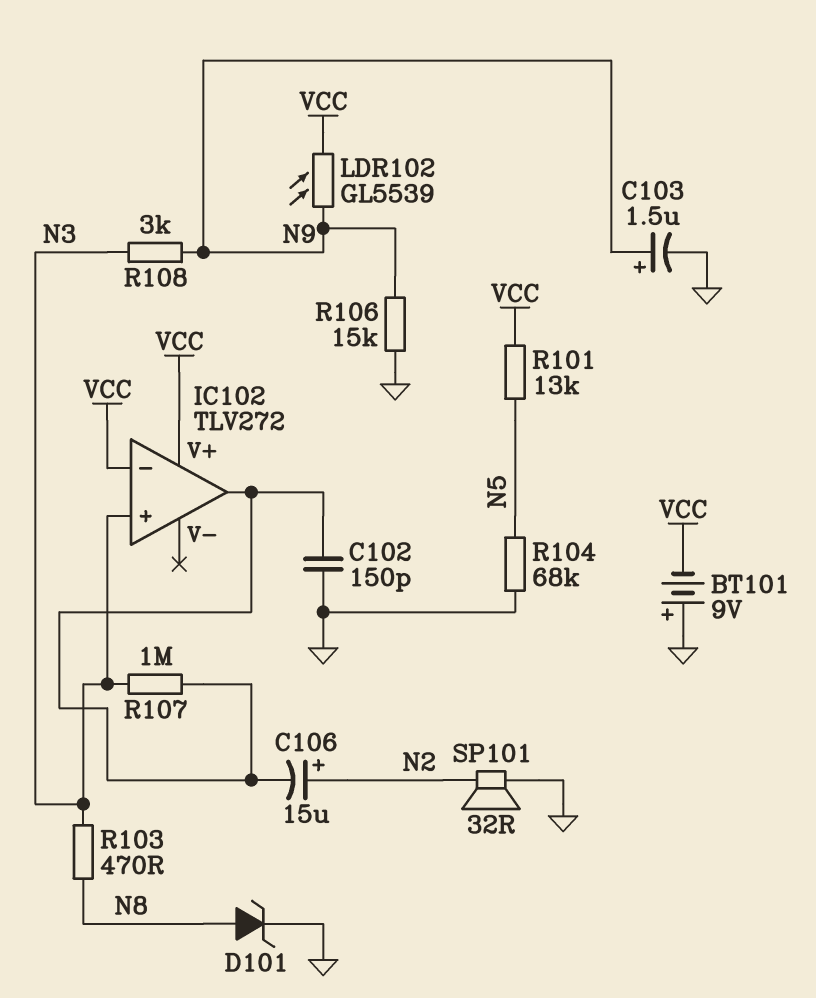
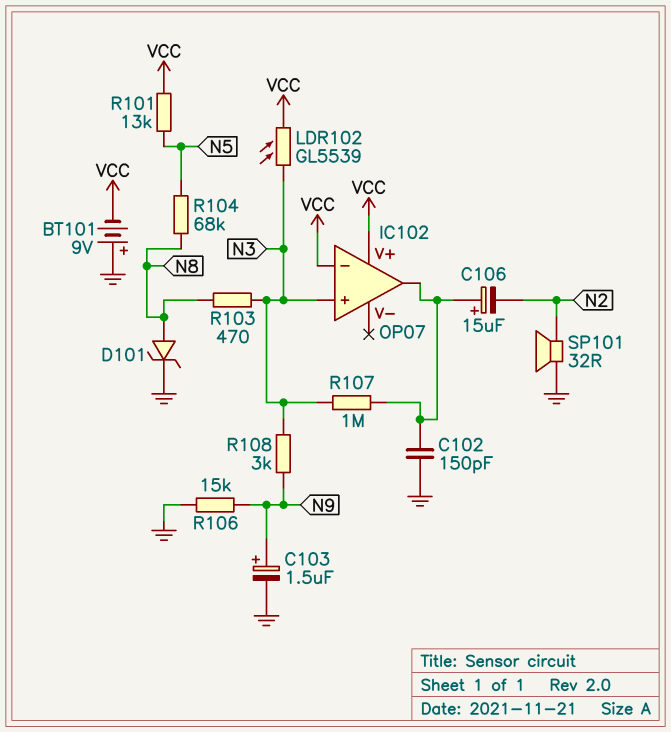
C106: 15uF (plus N2, minus IC102/out) -> 15uF (plus IC102/out, minus N2)
IC102: TLV272 -> OP07
LDR102: GL5539 (N9, VCC) -> GL5539 (N3, VCC)
R104: 68k (GND, N5) -> 68k (N5, N8)

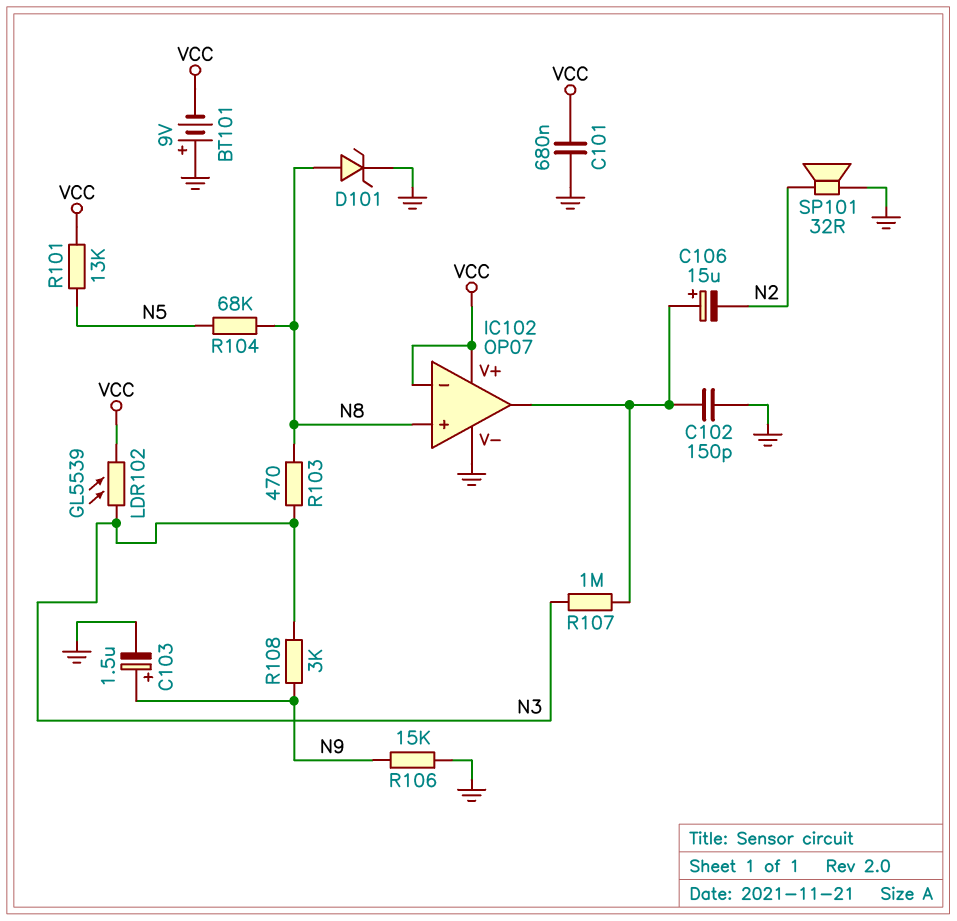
C101: none -> 680nF (GND, VCC)
IC102 pin V-: none -> GND
IC102 pin in+: N3 -> N8

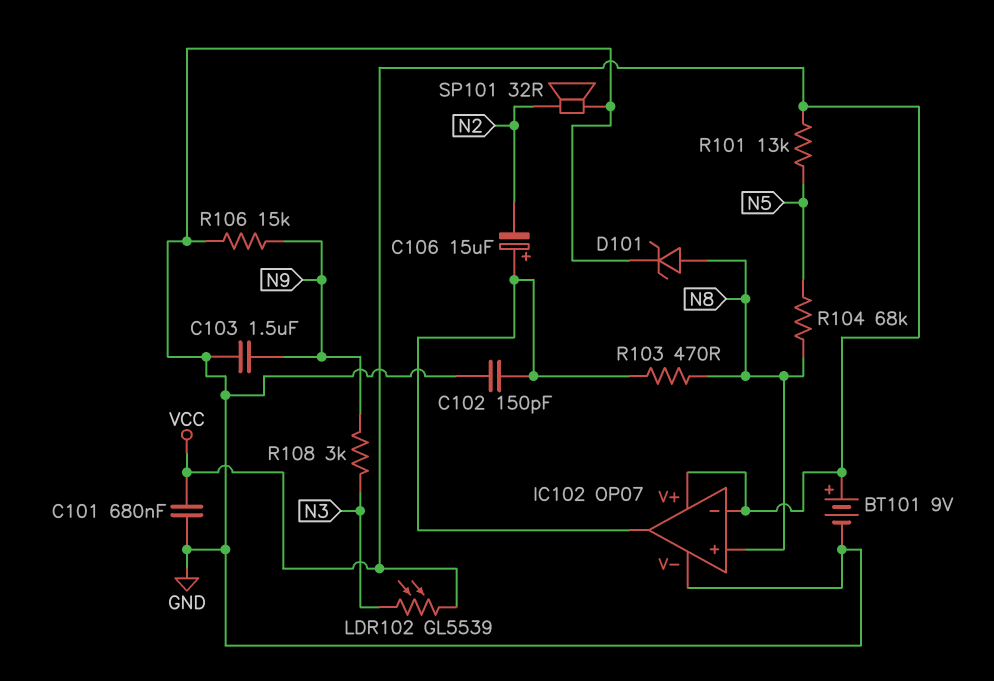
BT101: 9V (plus GND, minus VCC) -> 9V (plus VCC, minus GND)
C103: 1.5uF (plus N9, minus GND) -> 1.5uF (GND, N9)
R103: 470 (N3, N8) -> 470 (IC102/out, N8)
R107: 1M (IC102/out, N3) -> none

